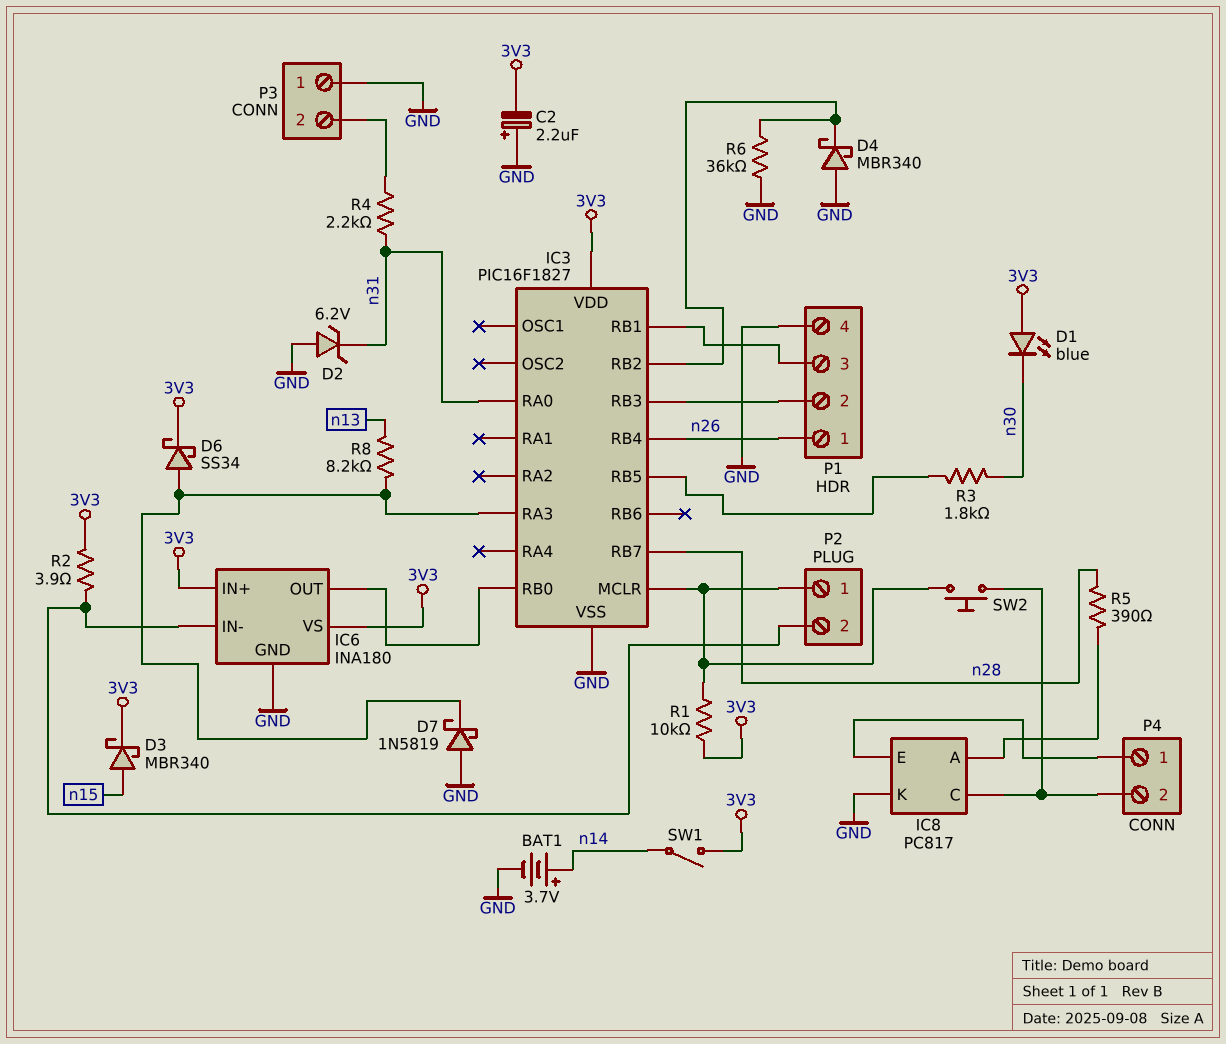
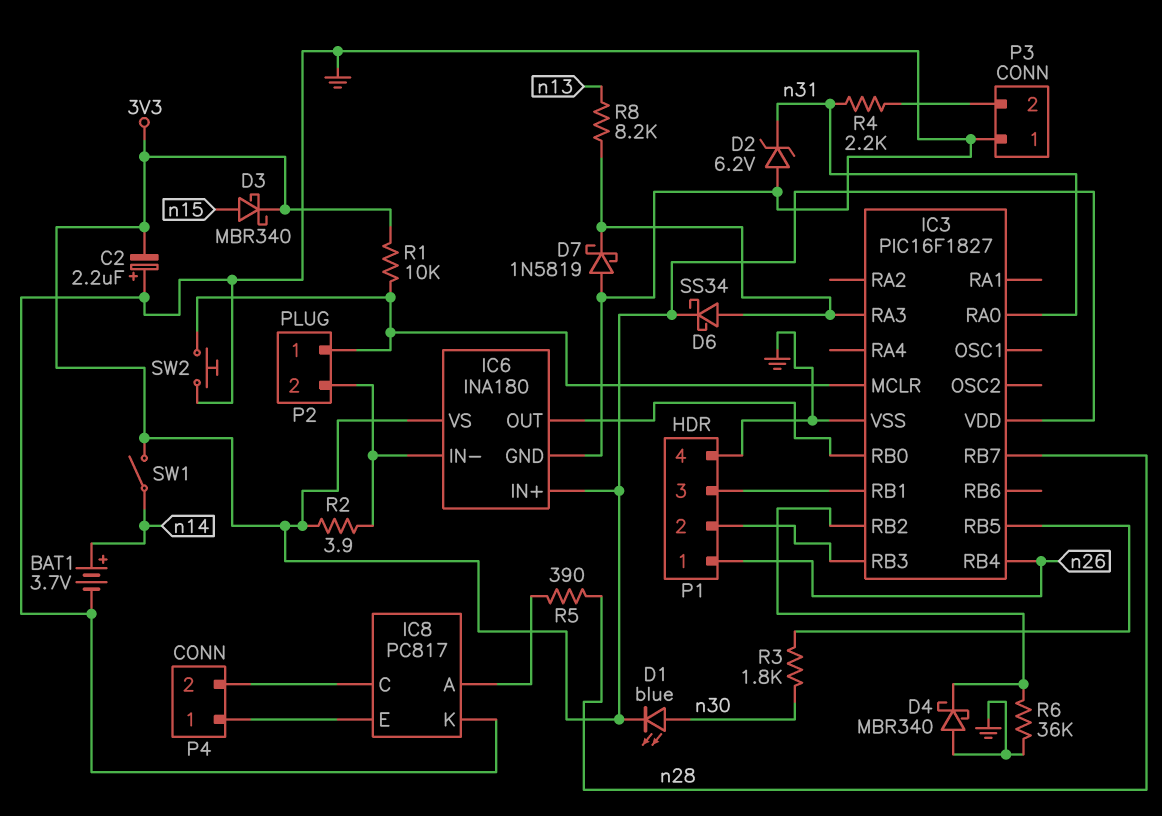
D1: LED blue (A 3V3, K n30) -> LED blue (A n30, K 3V3)
SW2: button (IC3/MCLR, IC8/C) -> button (GND, IC3/MCLR)

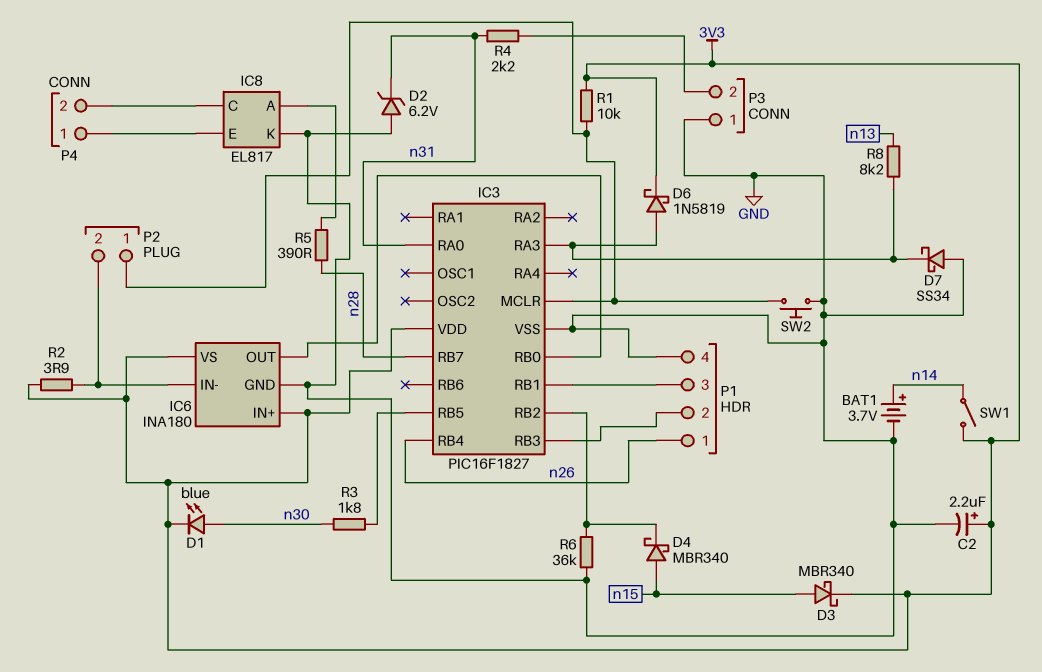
C2: 2.2uF (plus GND, minus 3V3) -> 2.2uF (plus 3V3, minus GND)
D4: schottky MBR340 (A GND, K IC3/RB2) -> schottky MBR340 (A n15, K IC3/RB2)
D6: schottky SS34 (A IC3/RA3, K 3V3) -> schottky 1N5819 (A IC3/RA3, K 3V3)
D7: schottky 1N5819 (A GND, K IC3/RA3) -> schottky SS34 (A GND, K IC3/RA3)
IC8: PC817 -> EL817

